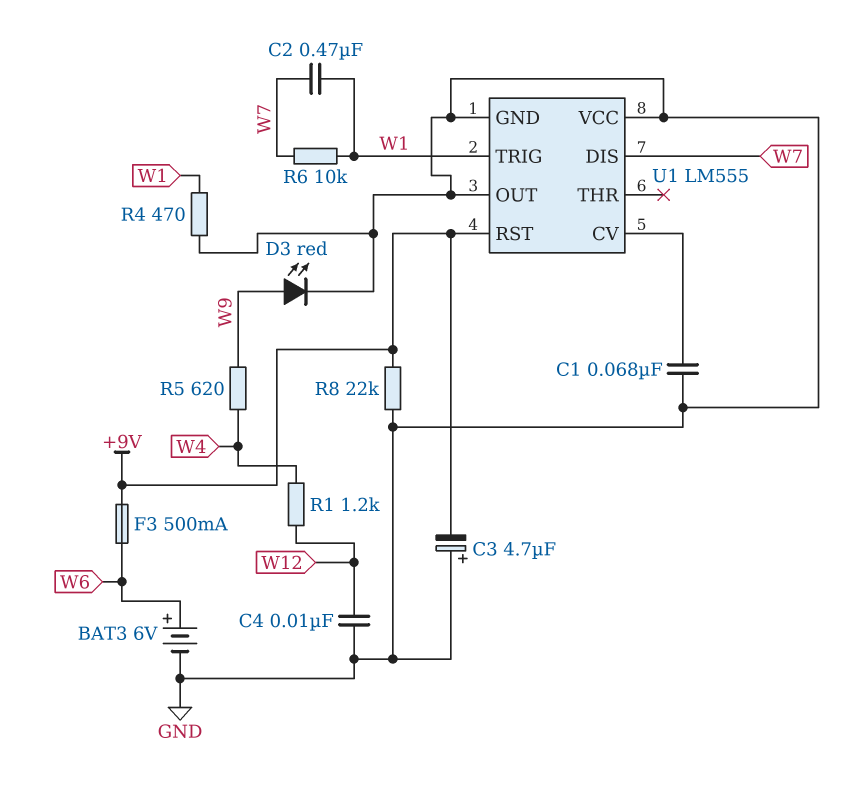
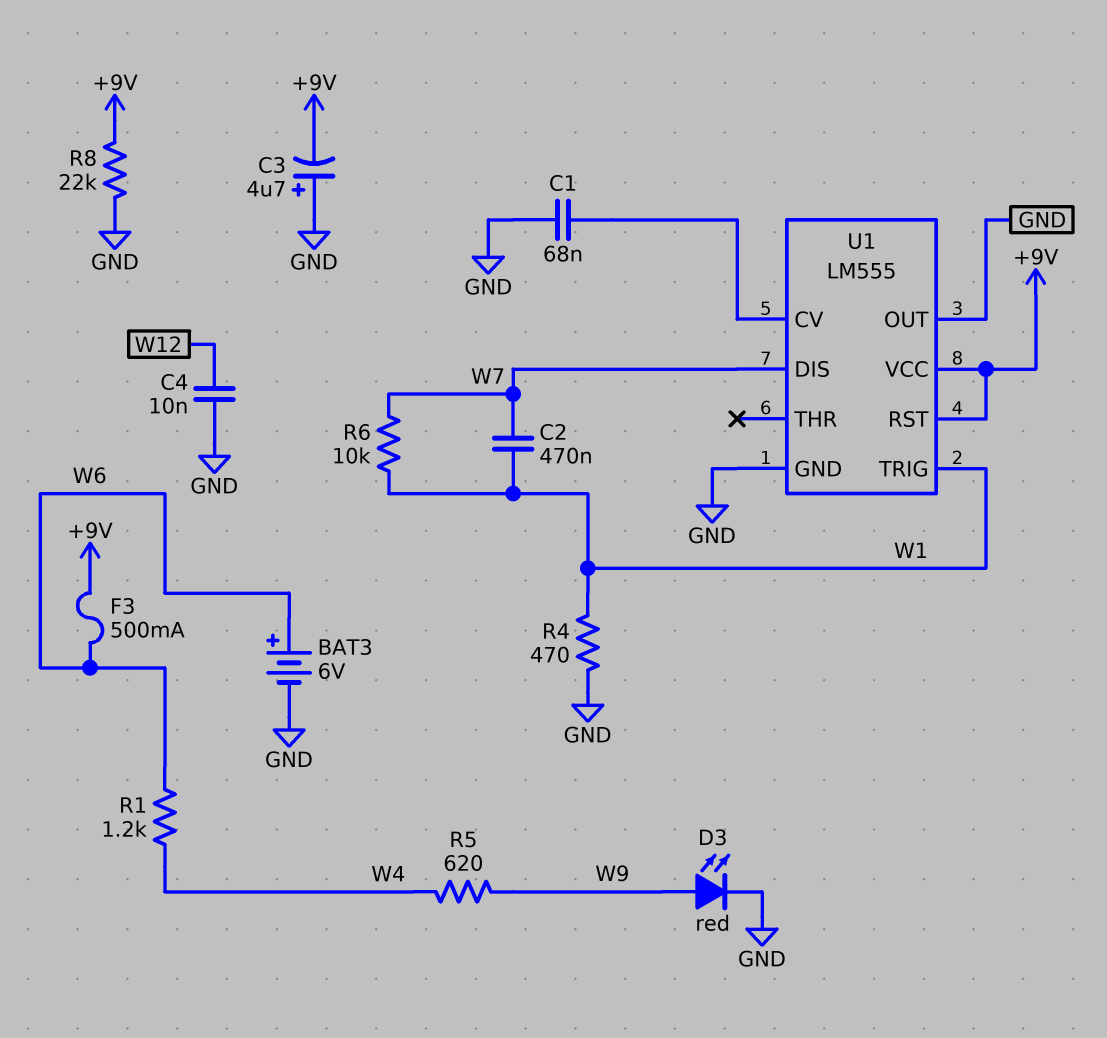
R1: 1.2k (W4, W12) -> 1.2k (W4, W6)
U1 pin VCC: GND -> +9V

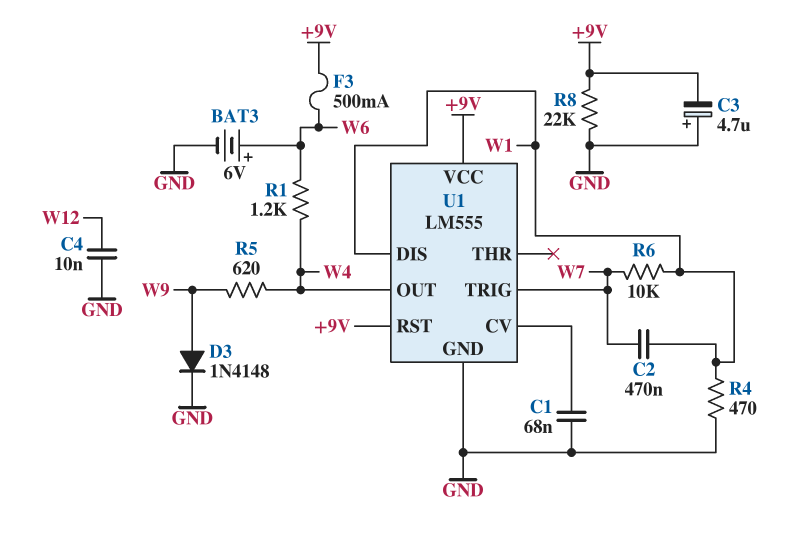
D3: LED red (A W9, K GND) -> diode 1N4148 (A W9, K GND)
U1 pin DIS: W7 -> W1
U1 pin OUT: GND -> W4
U1 pin TRIG: W1 -> W7

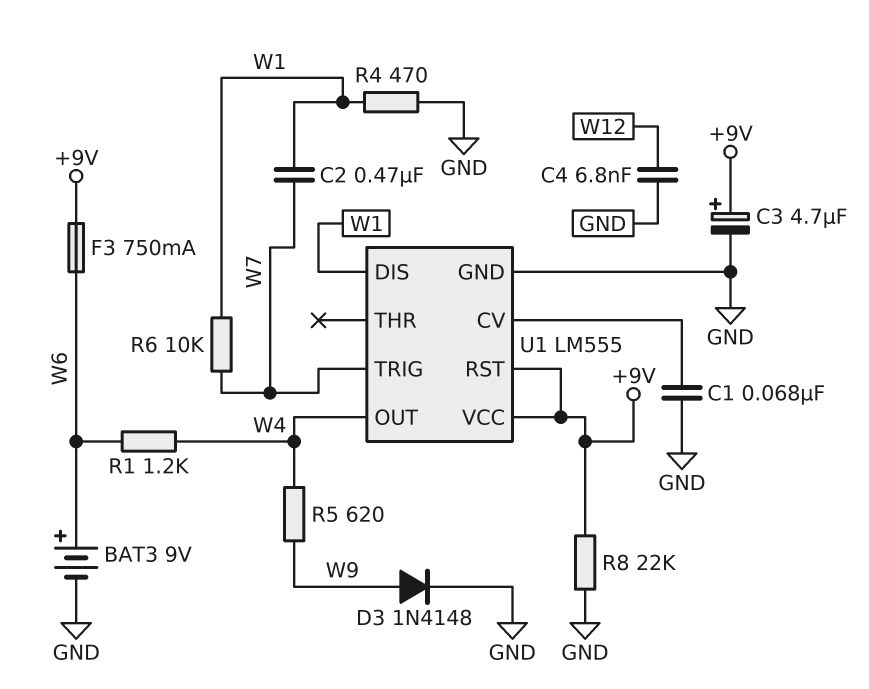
BAT3: 6V (plus W6, minus GND) -> 9V (plus W6, minus GND)
C3: 4.7uF (plus GND, minus +9V) -> 4.7uF (plus +9V, minus GND)
C4: 10nF (GND, W12) -> 6.8nF (GND, W12)
F3: 500mA (+9V, W6) -> 750mA (+9V, W6)

